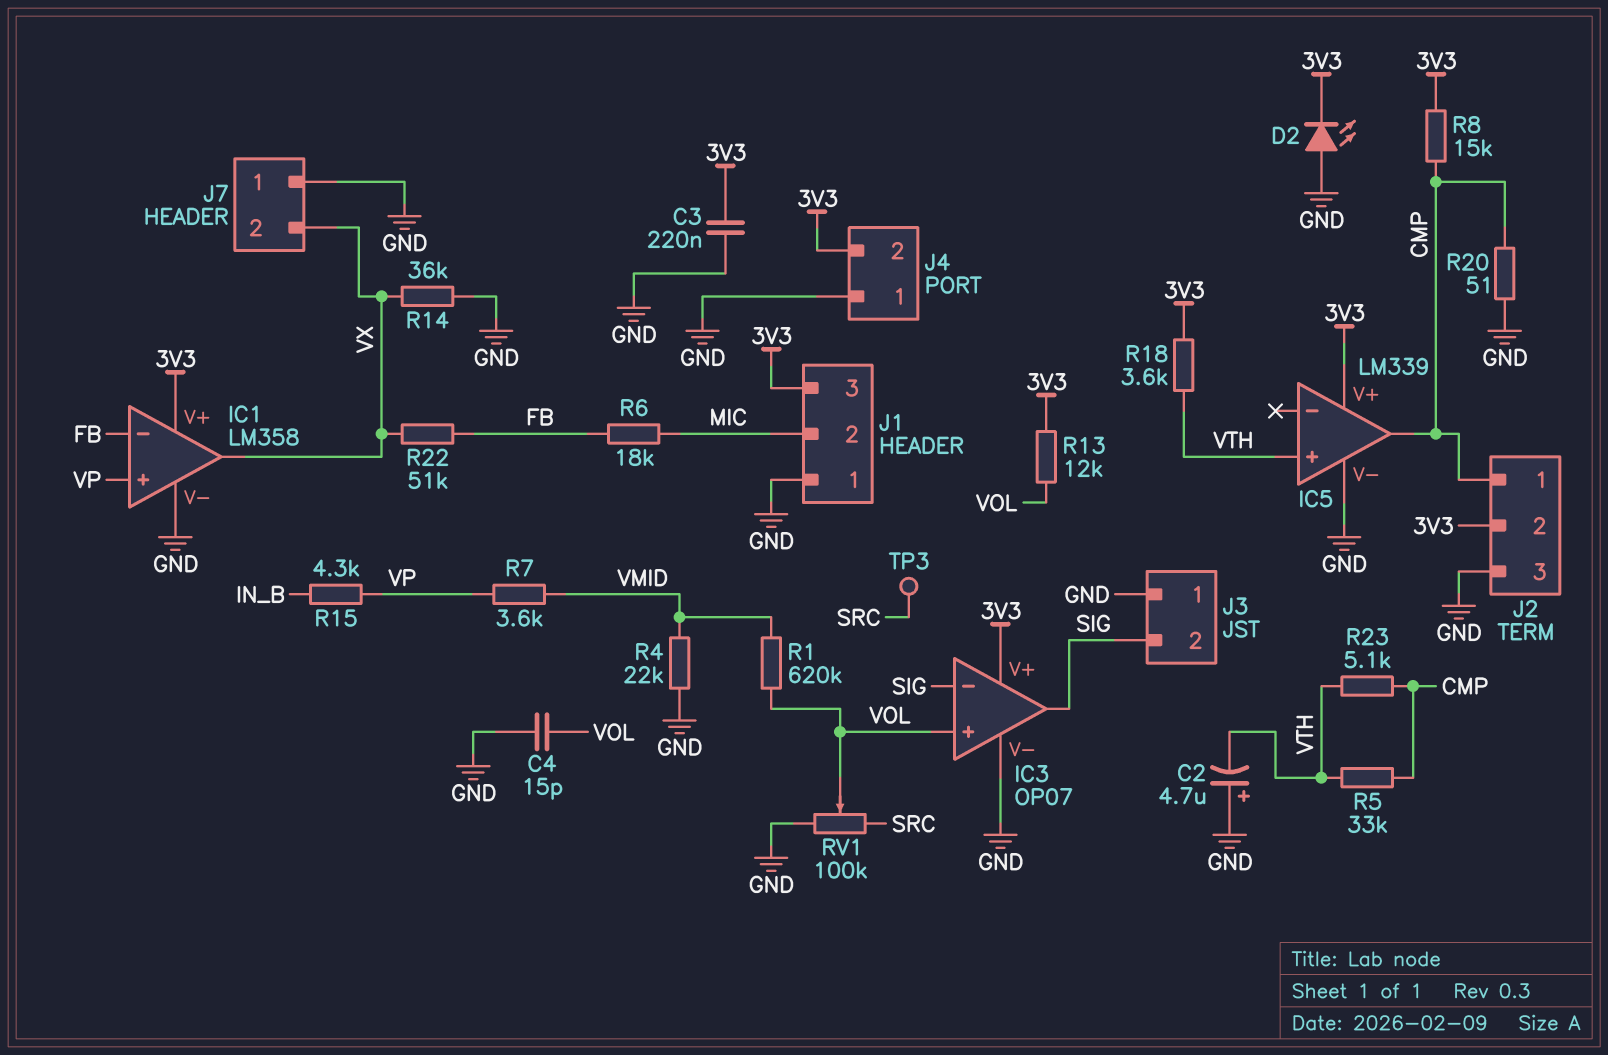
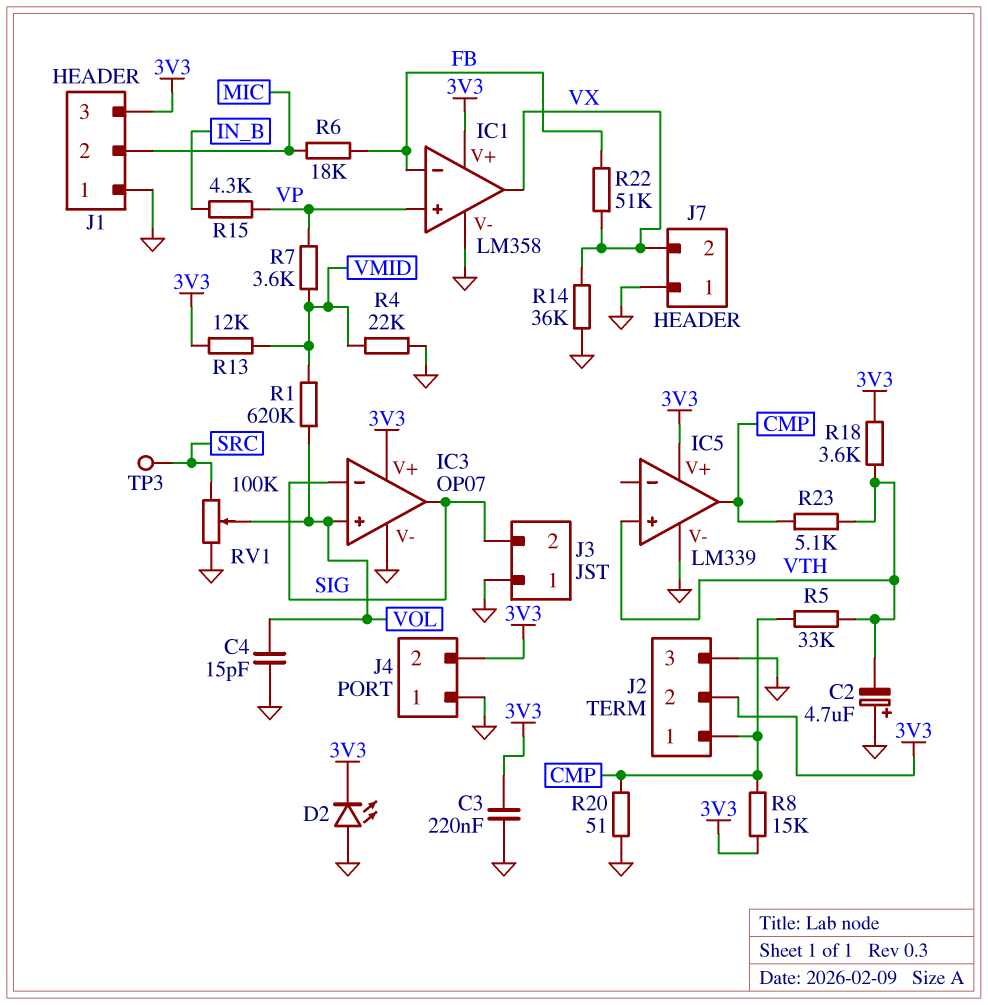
R13: 12k (3V3, VOL) -> 12k (3V3, VMID)

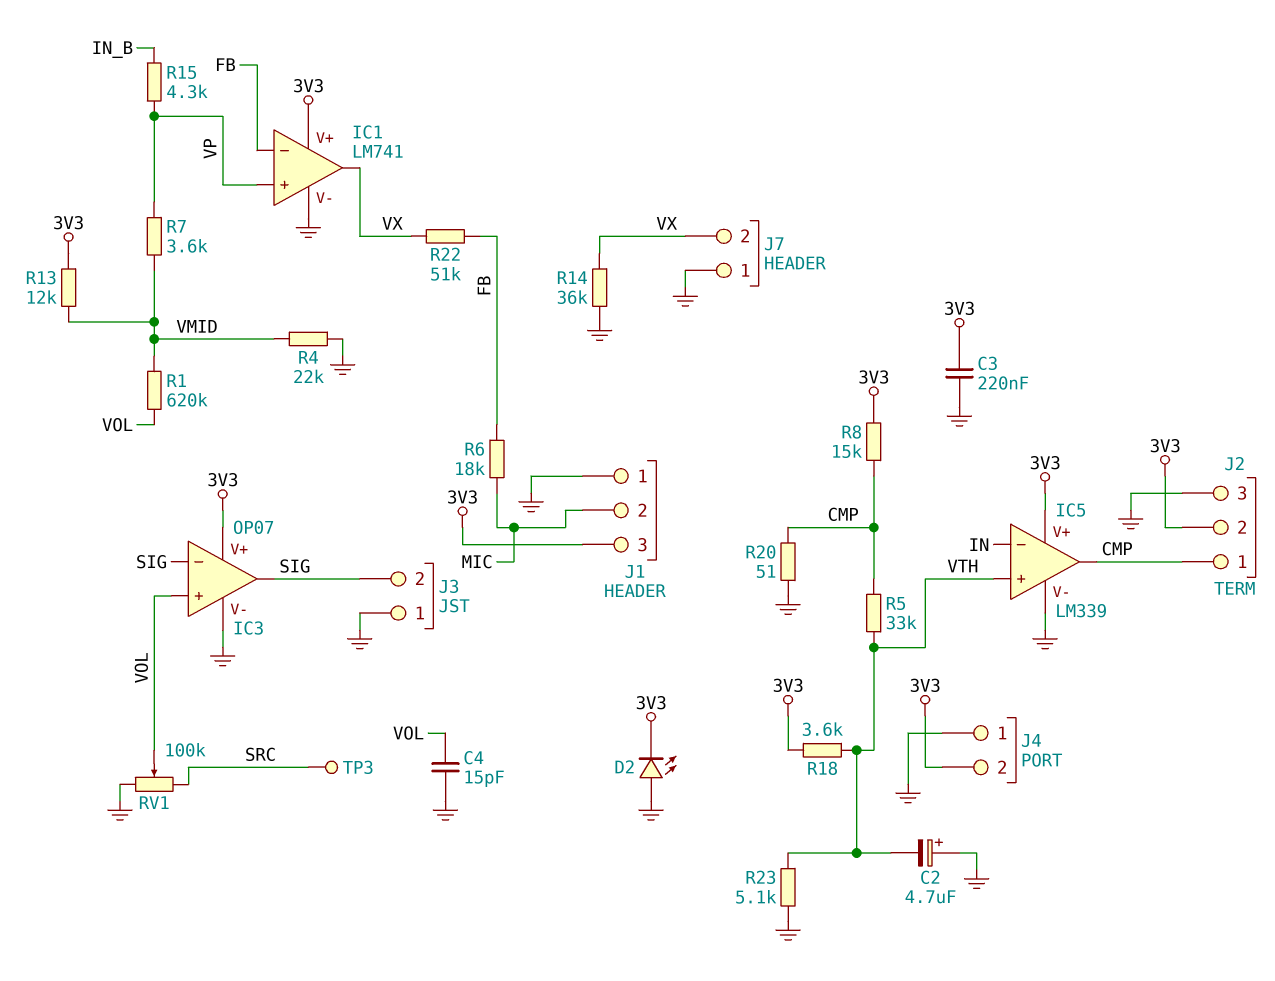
IC1: LM358 -> LM741
IC5 pin in-: none -> IN
R23: 5.1k (CMP, VTH) -> 5.1k (GND, VTH)

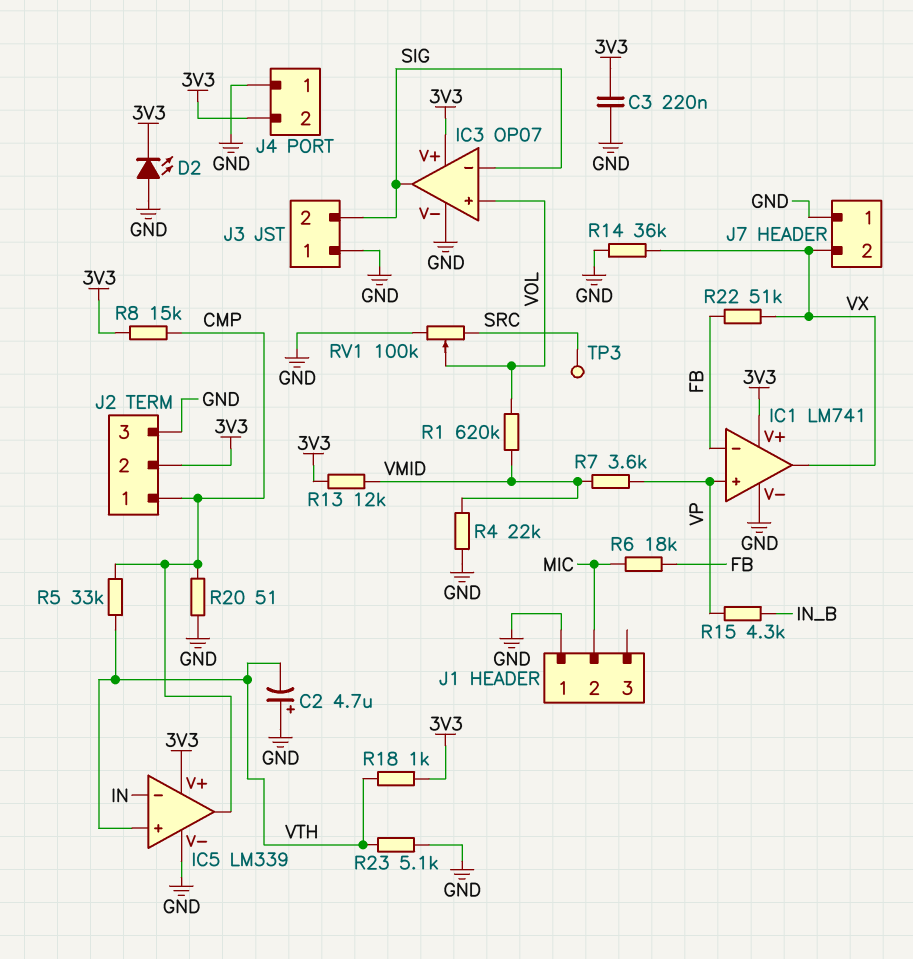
C4: 15pF (GND, VOL) -> none
J1 pin 3: 3V3 -> none
R18: 3.6k (3V3, VTH) -> 1k (3V3, VTH)

